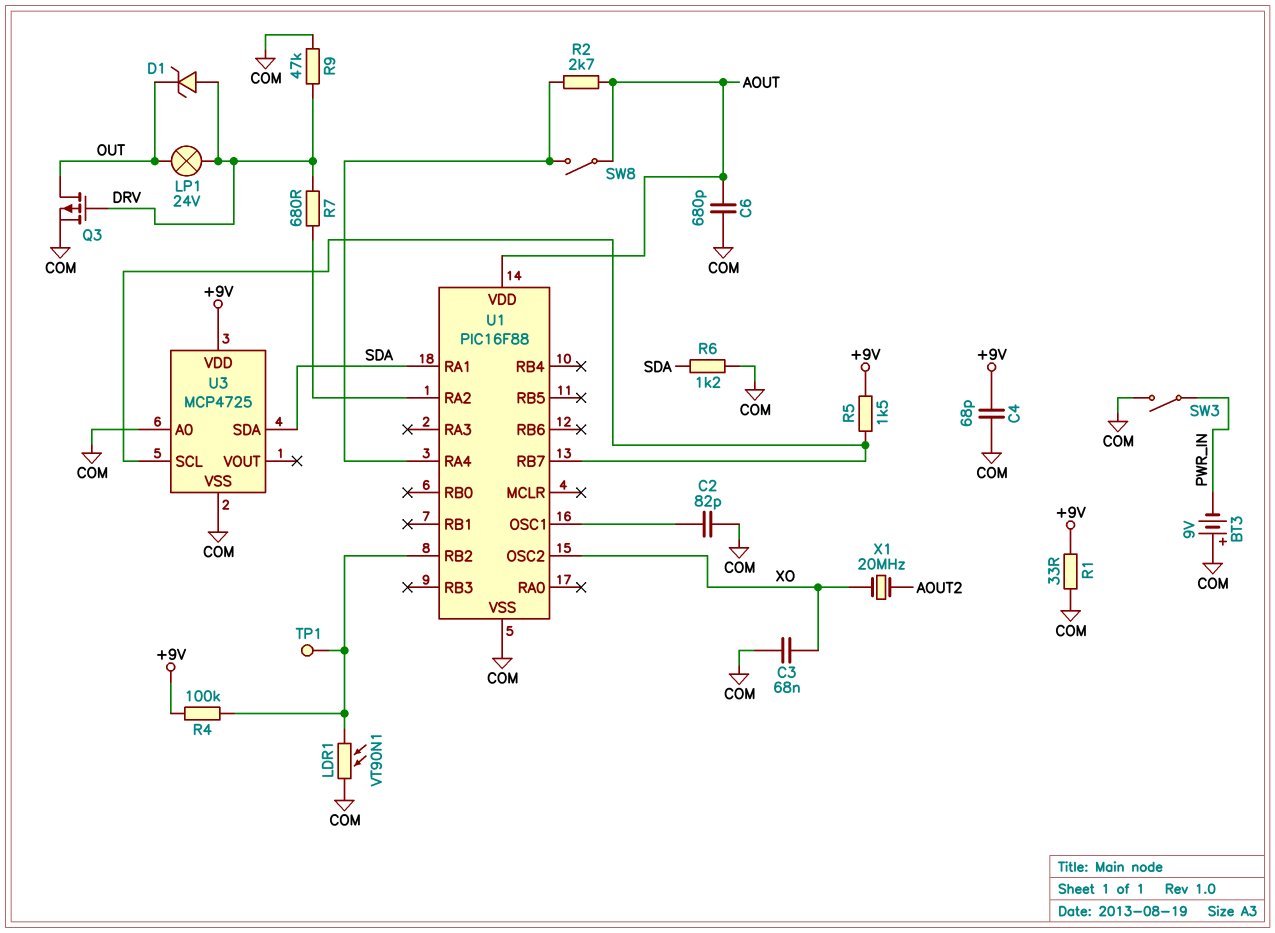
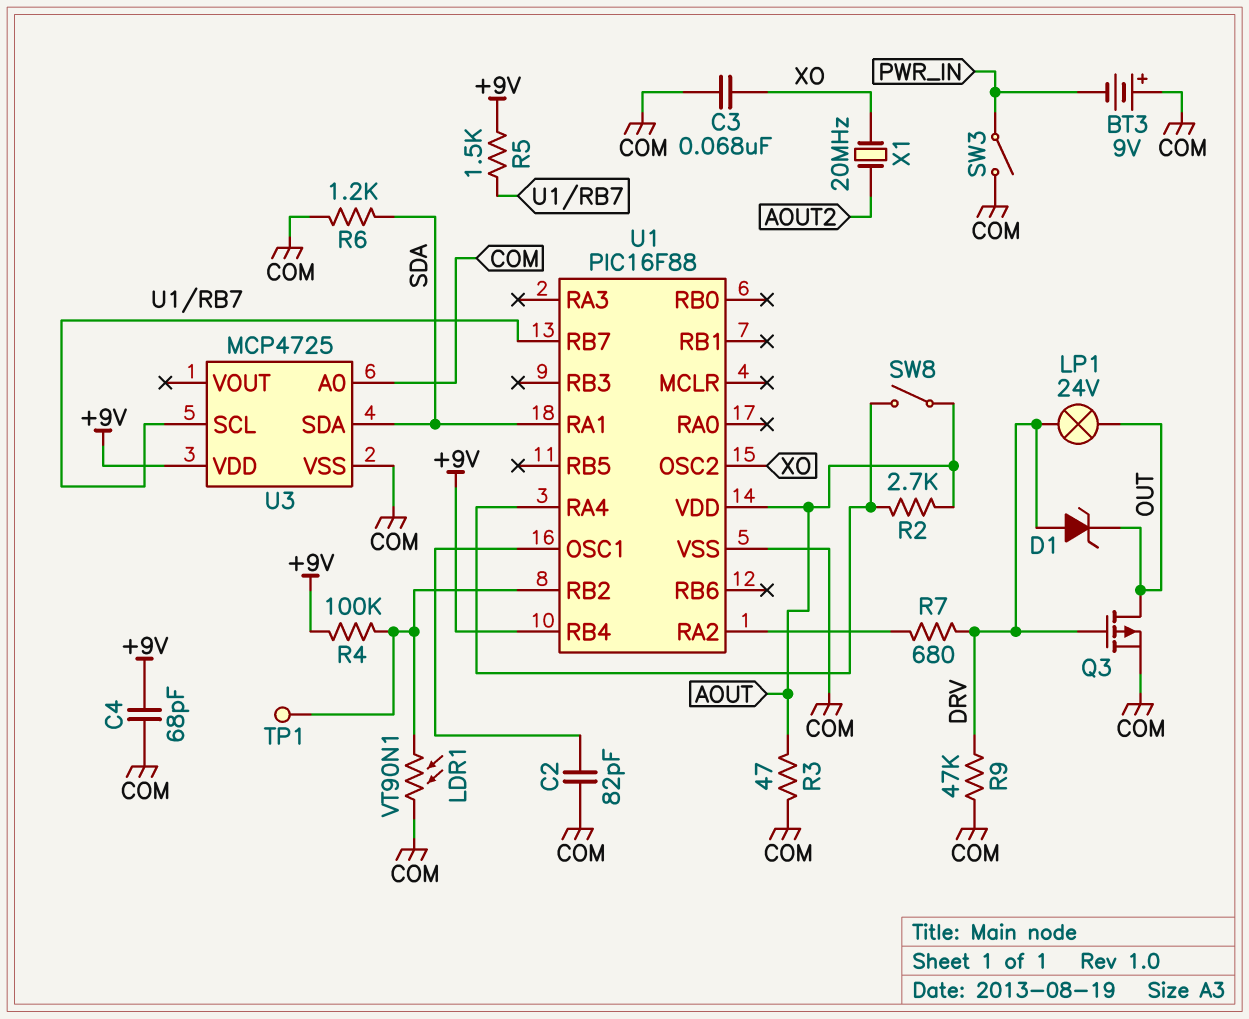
C6: 680pF (AOUT, COM) -> none
R1: 33 (+9V, COM) -> none
R3: none -> 47 (AOUT, COM)
U1 pin RB4: none -> +9V

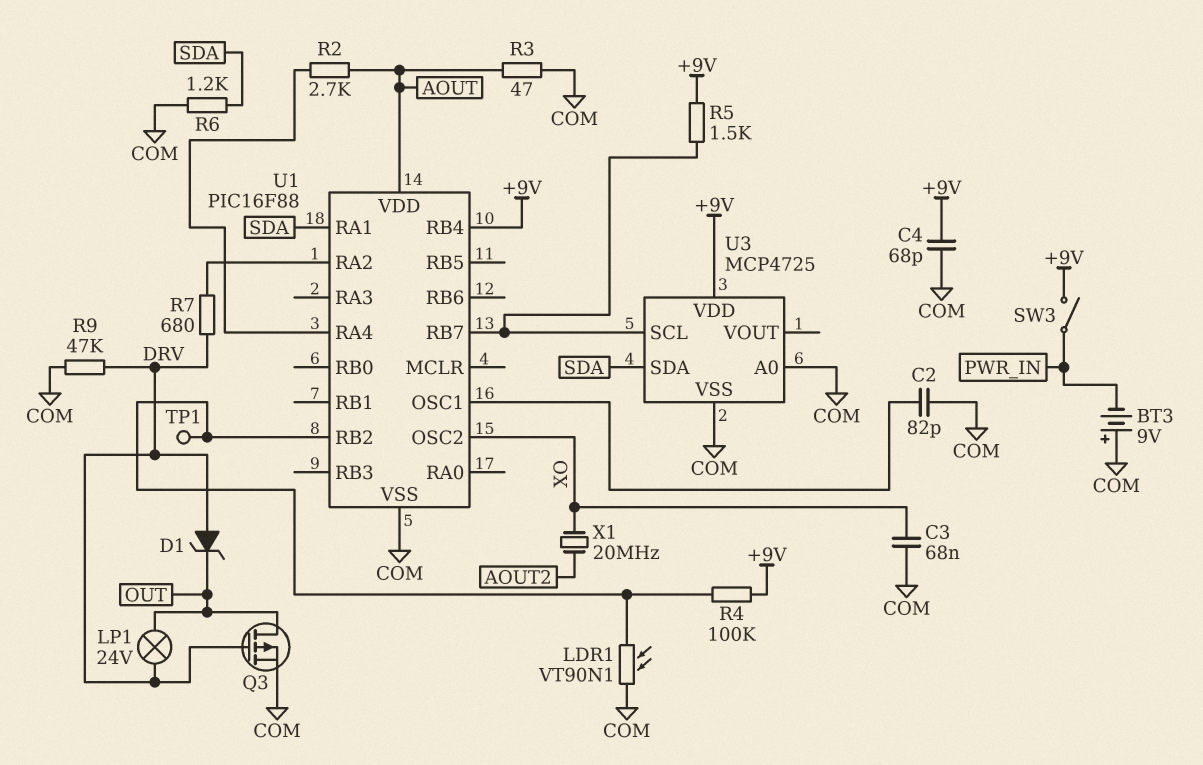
SW3: switch (COM, PWR_IN) -> switch (+9V, PWR_IN)
SW8: switch (AOUT, U1/RA4) -> none

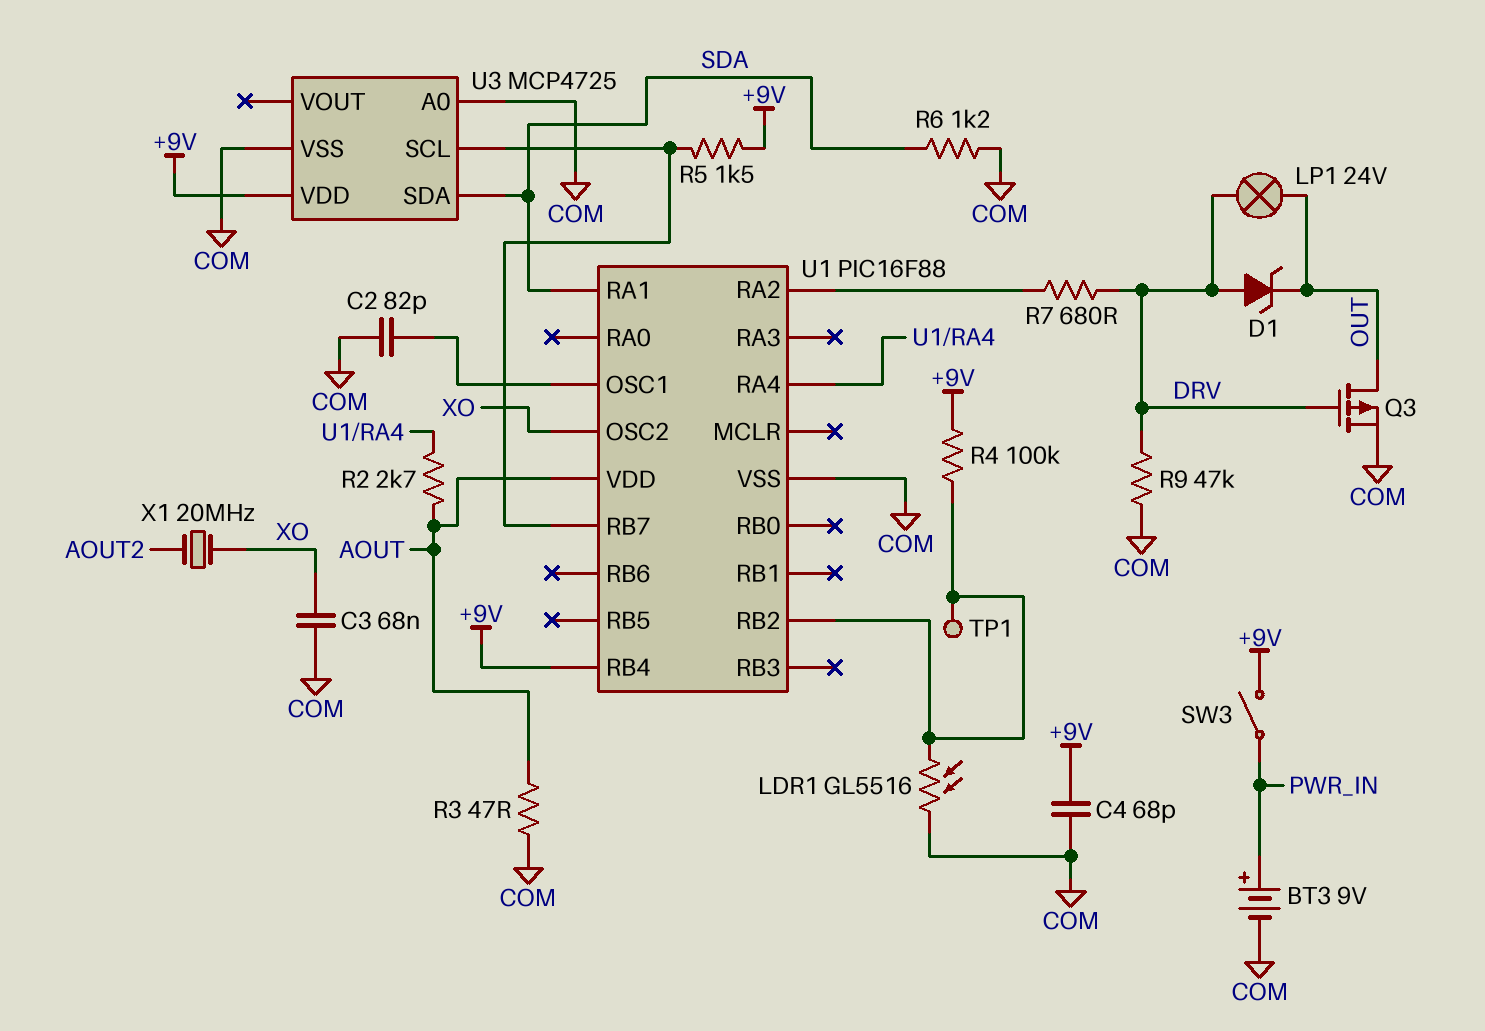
BT3: 9V (plus COM, minus PWR_IN) -> 9V (plus PWR_IN, minus COM)
LDR1: VT90N1 (COM, U1/RB2) -> GL5516 (COM, U1/RB2)

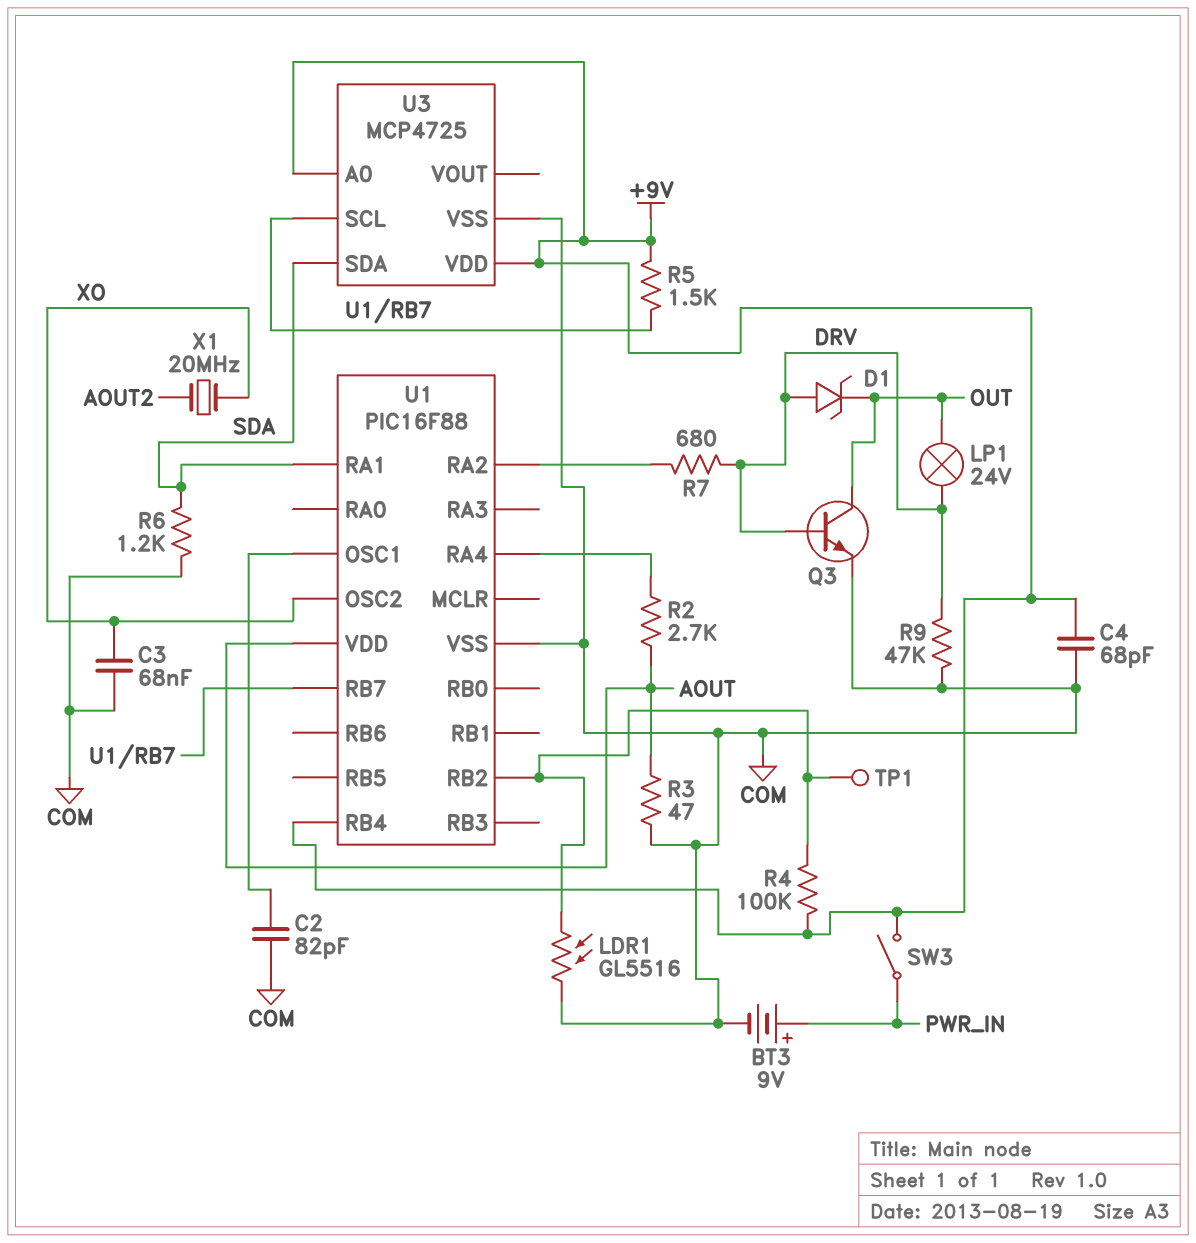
Q3: PMOS (G DRV, D OUT, S COM) -> NPN (B DRV, C OUT, E COM)
U3 pin A0: COM -> +9V

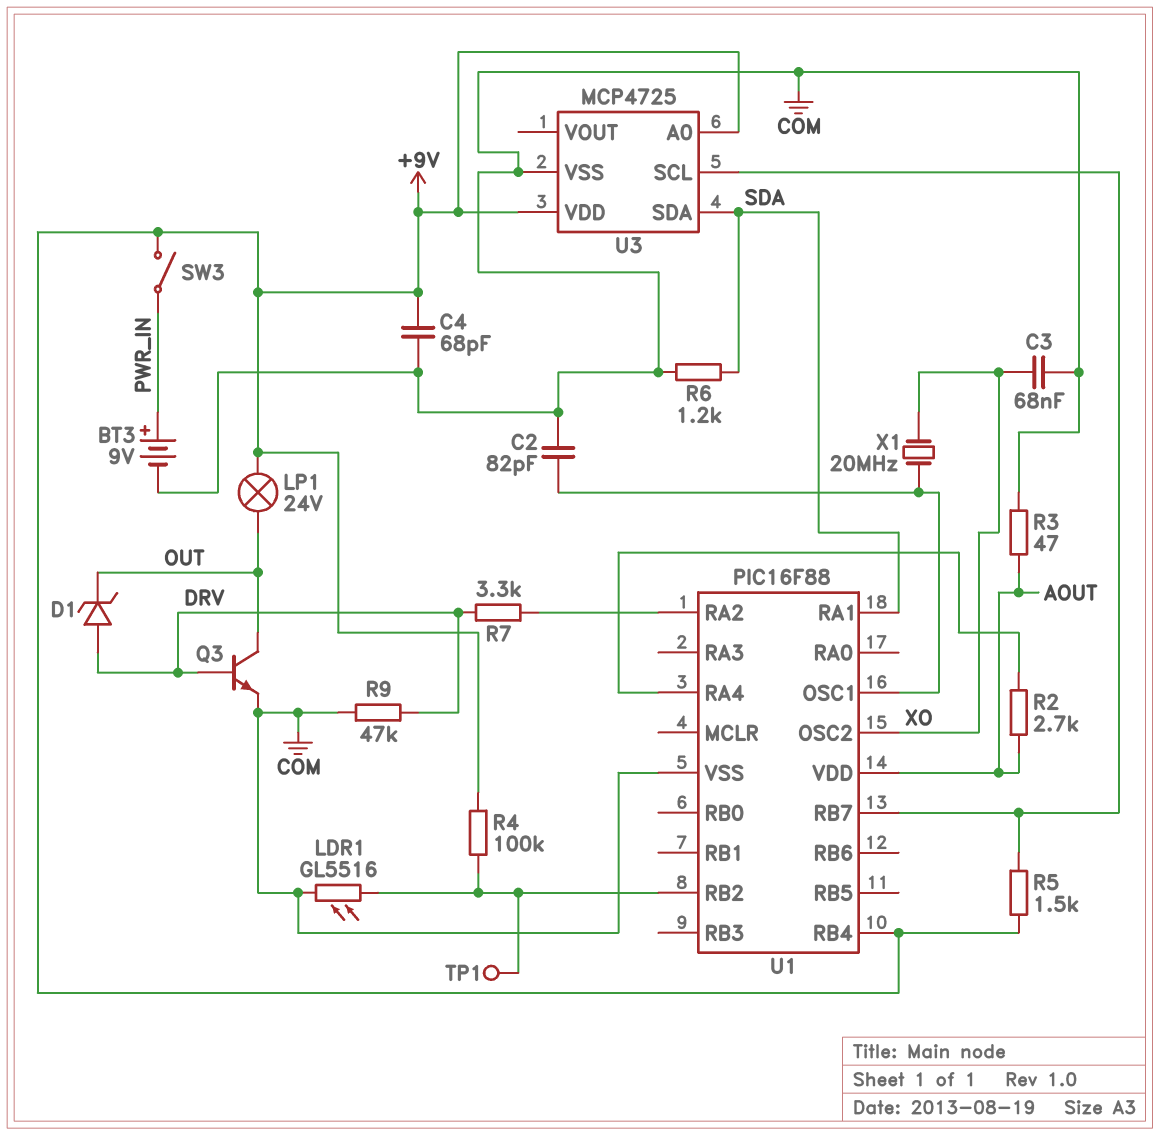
LP1: lamp 24V (DRV, OUT) -> lamp 24V (+9V, OUT)
R7: 680 (DRV, U1/RA2) -> 3.3k (DRV, U1/RA2)
X1: 20MHz (AOUT2, XO) -> 20MHz (U1/OSC1, XO)

